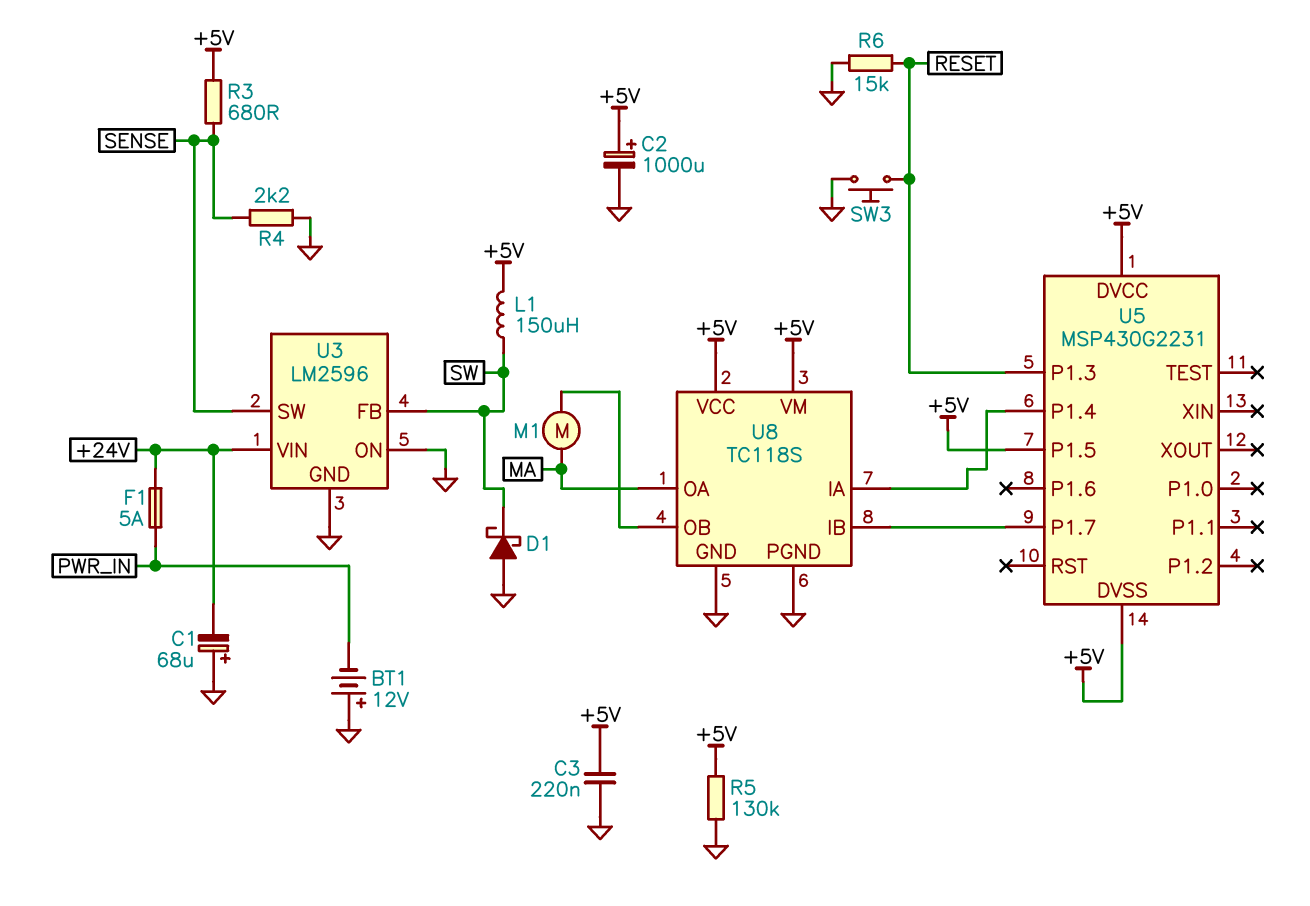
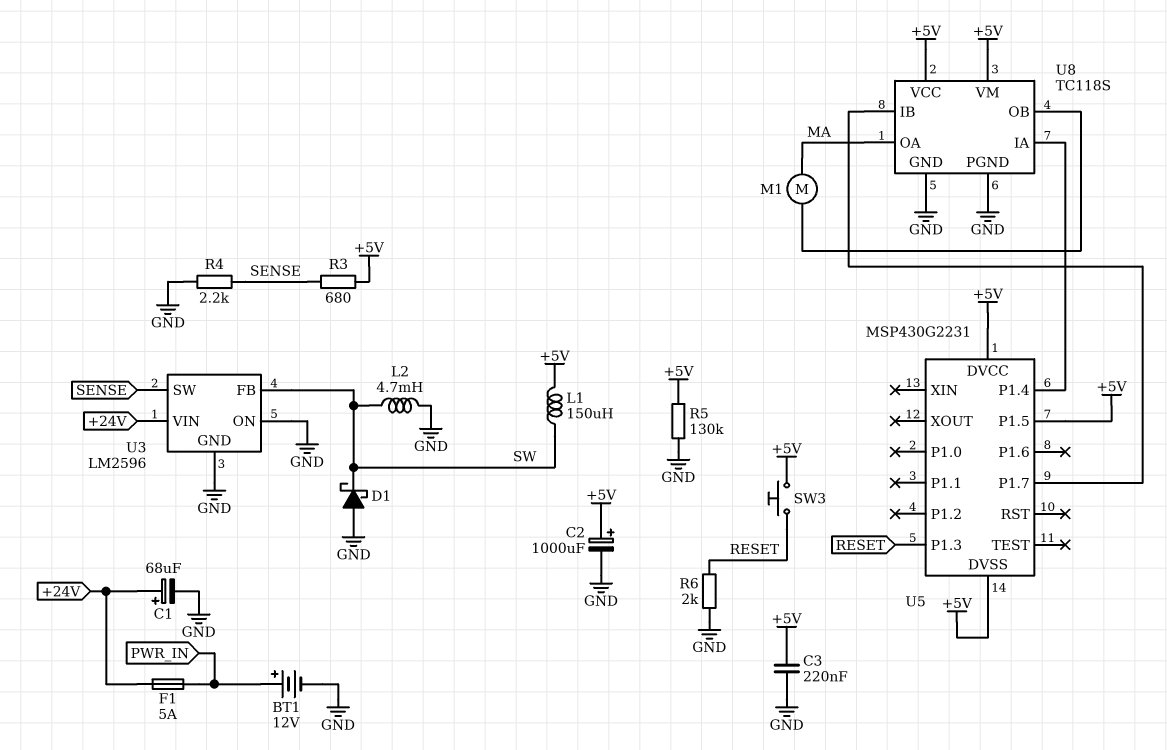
BT1: 12V (plus GND, minus PWR_IN) -> 12V (plus PWR_IN, minus GND)
C1: 68uF (plus GND, minus +24V) -> 68uF (plus +24V, minus GND)
L2: none -> 4.7mH (GND, SW)
R6: 15k (GND, RESET) -> 2k (GND, RESET)
SW3: button (GND, RESET) -> button (+5V, RESET)

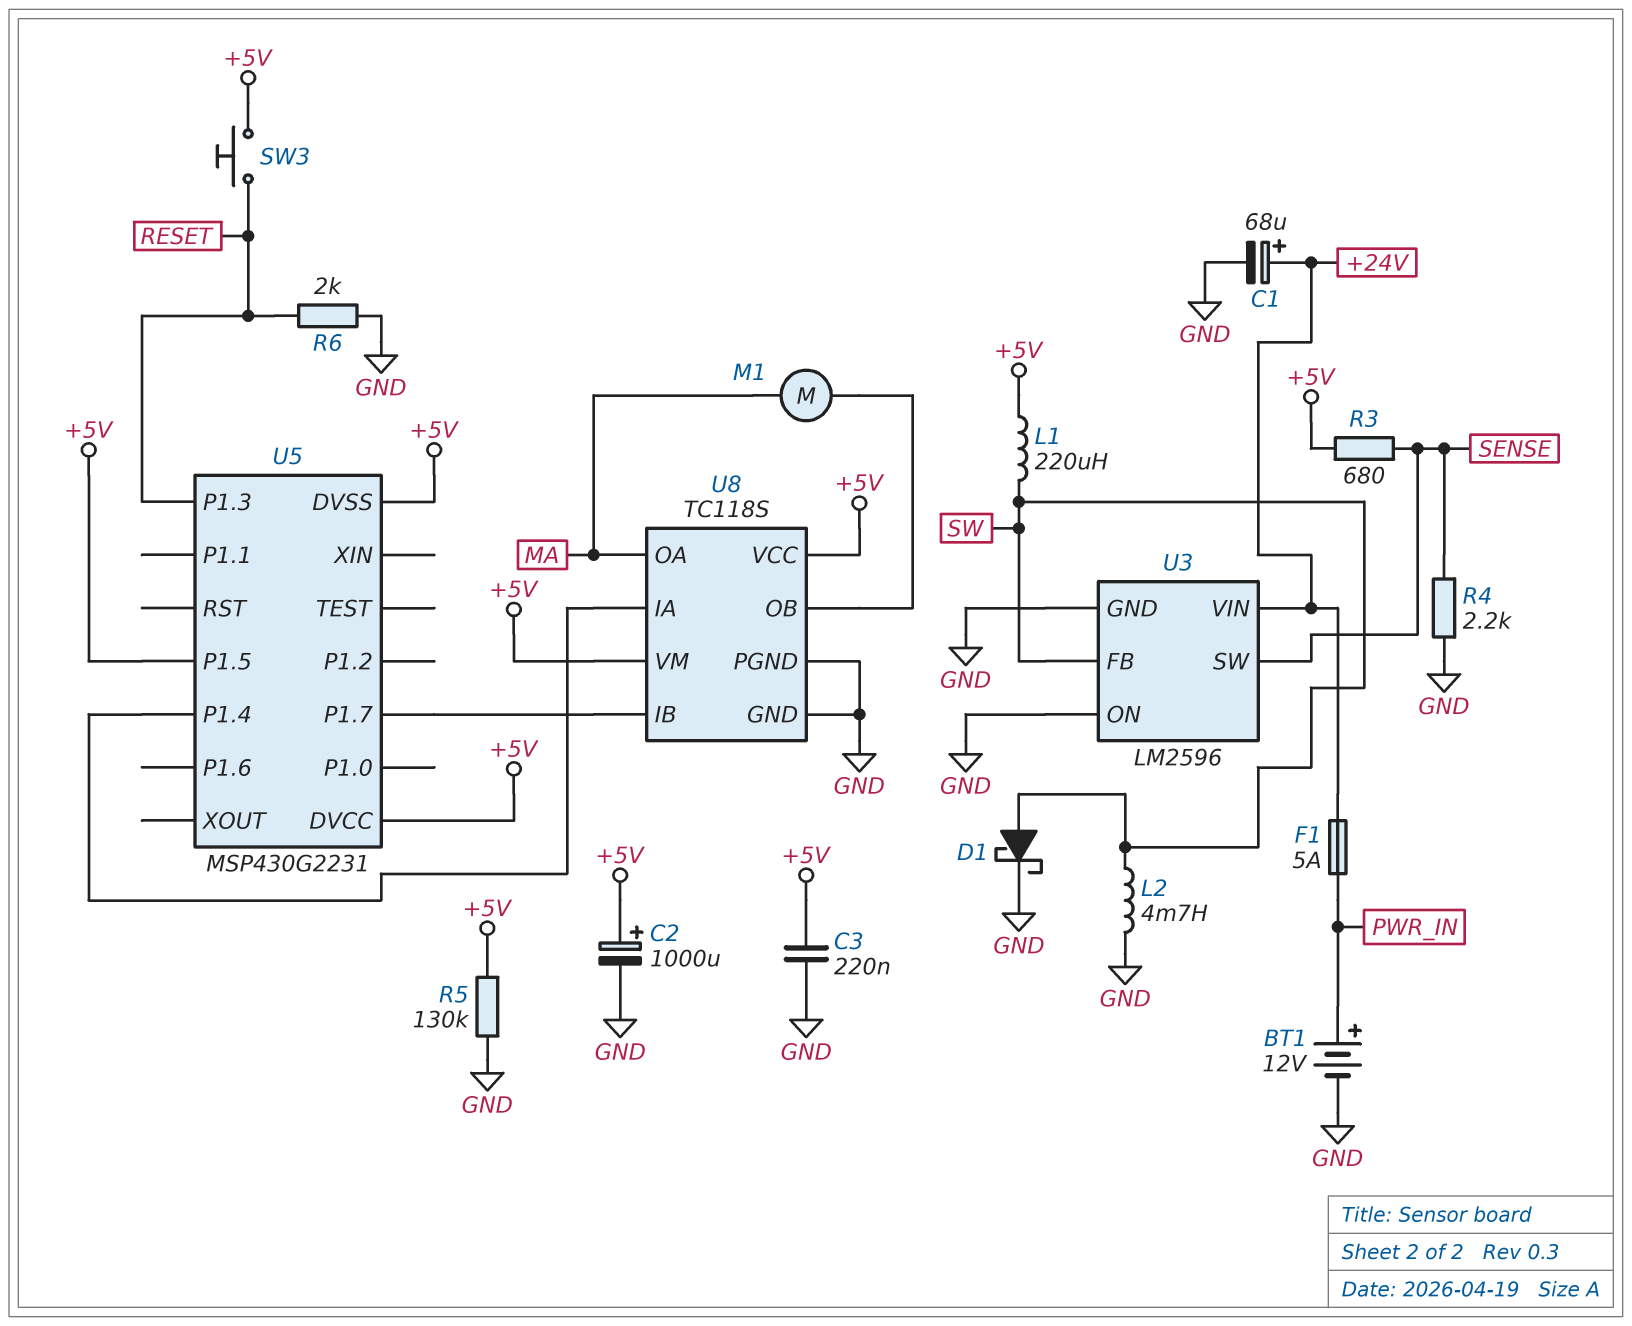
D1: schottky (A GND, K SW) -> schottky (A SW, K GND)
L1: 150uH (+5V, SW) -> 220uH (+5V, SW)

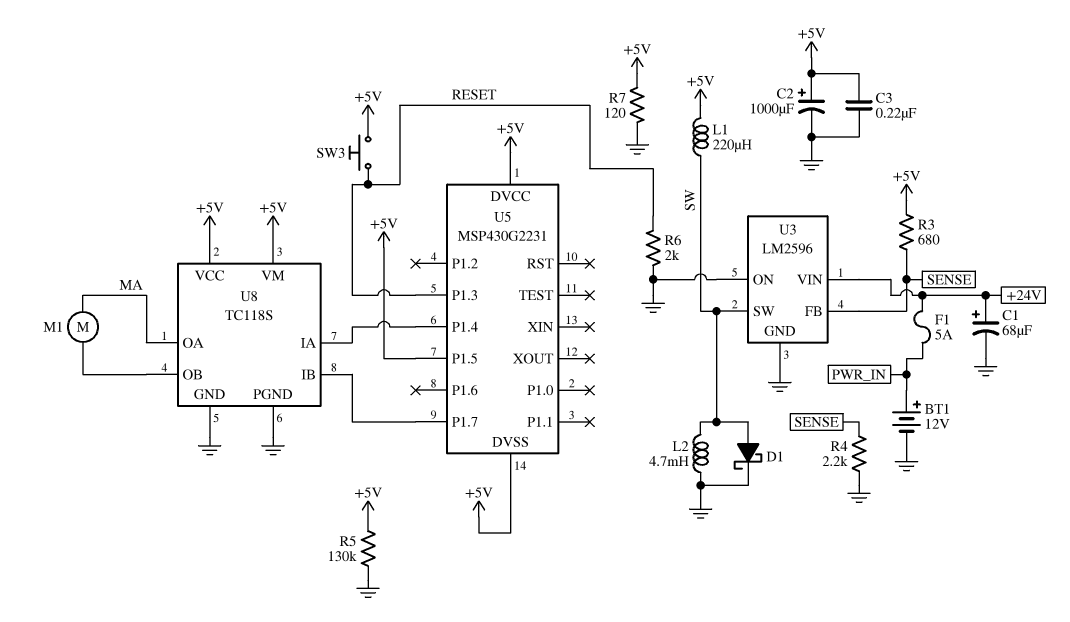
R7: none -> 120 (+5V, GND)
U3 pin FB: SW -> SENSE
U3 pin SW: SENSE -> SW

